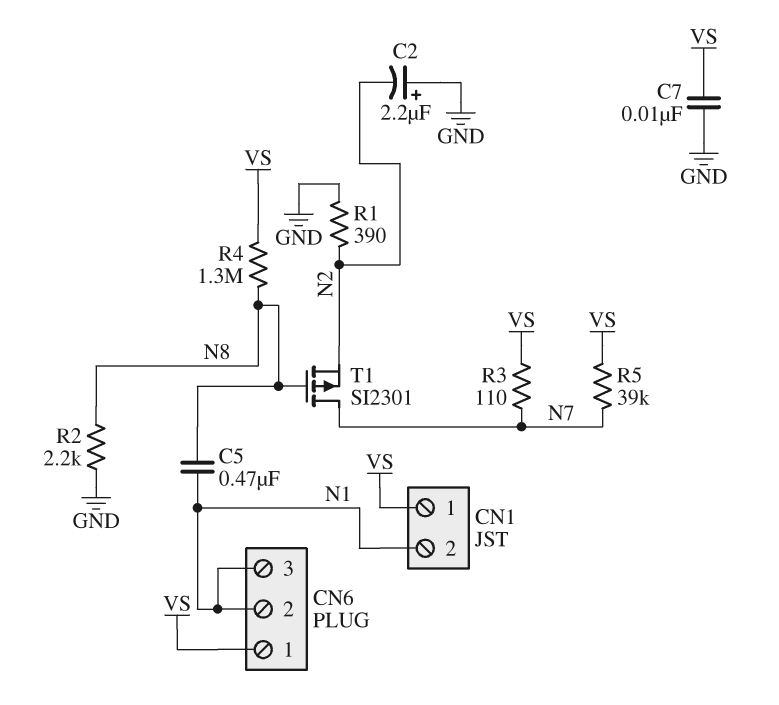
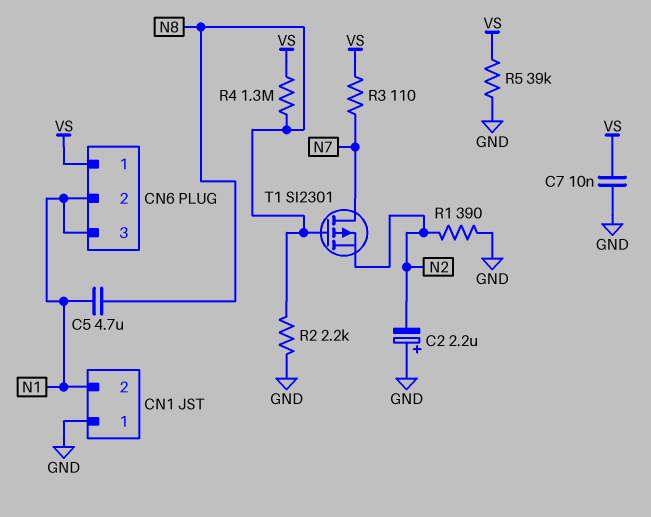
C5: 470nF (N1, N8) -> 4.7uF (N1, N8)
CN1 pin 1: VS -> GND
R5: 39k (N7, VS) -> 39k (GND, VS)

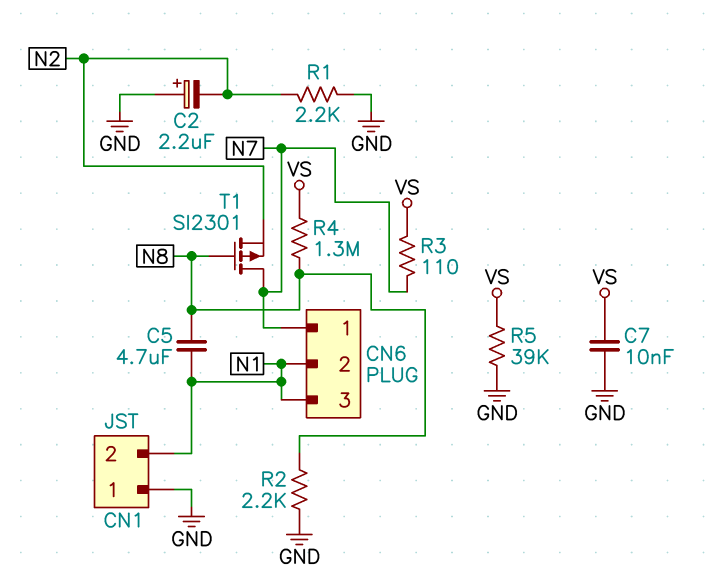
CN6 pin 1: VS -> N7
R1: 390 (GND, N2) -> 2.2k (GND, N2)

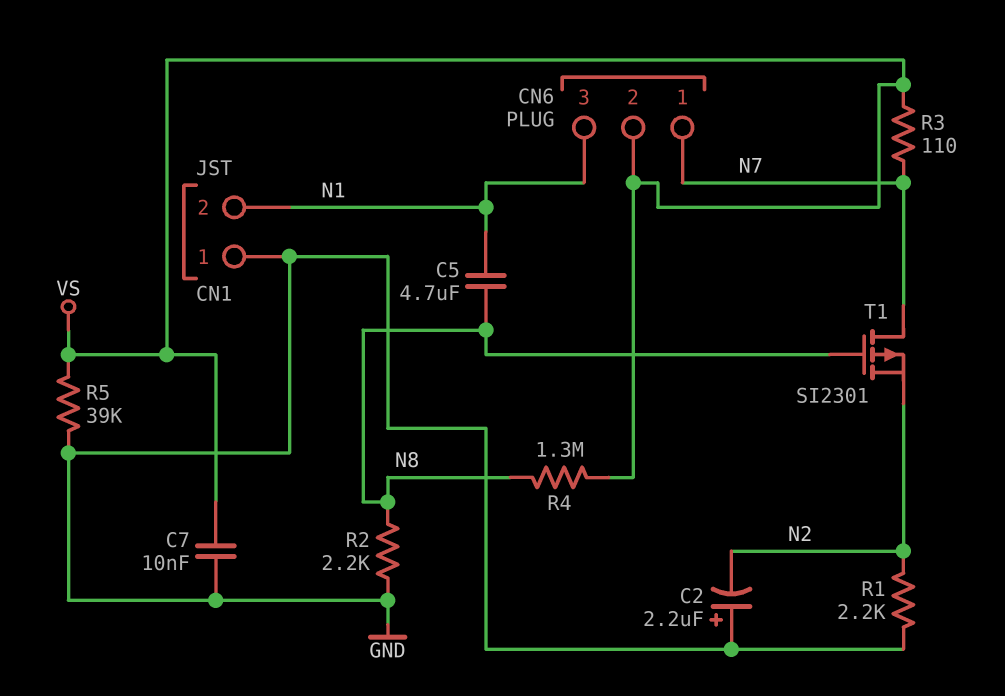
CN6 pin 2: N1 -> VS

